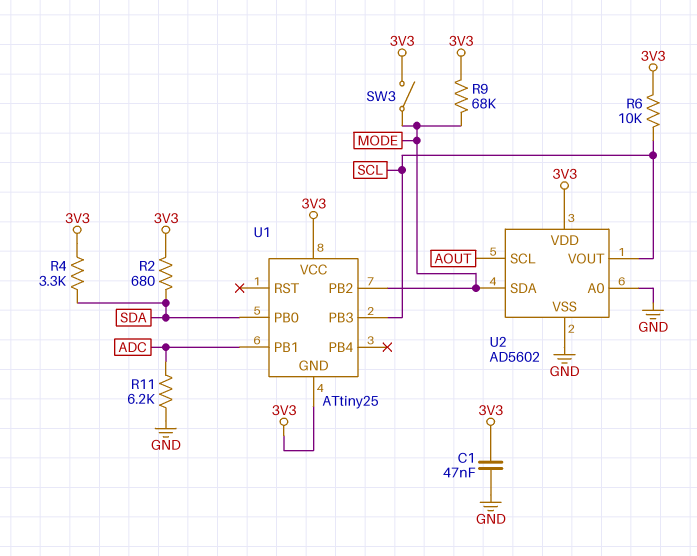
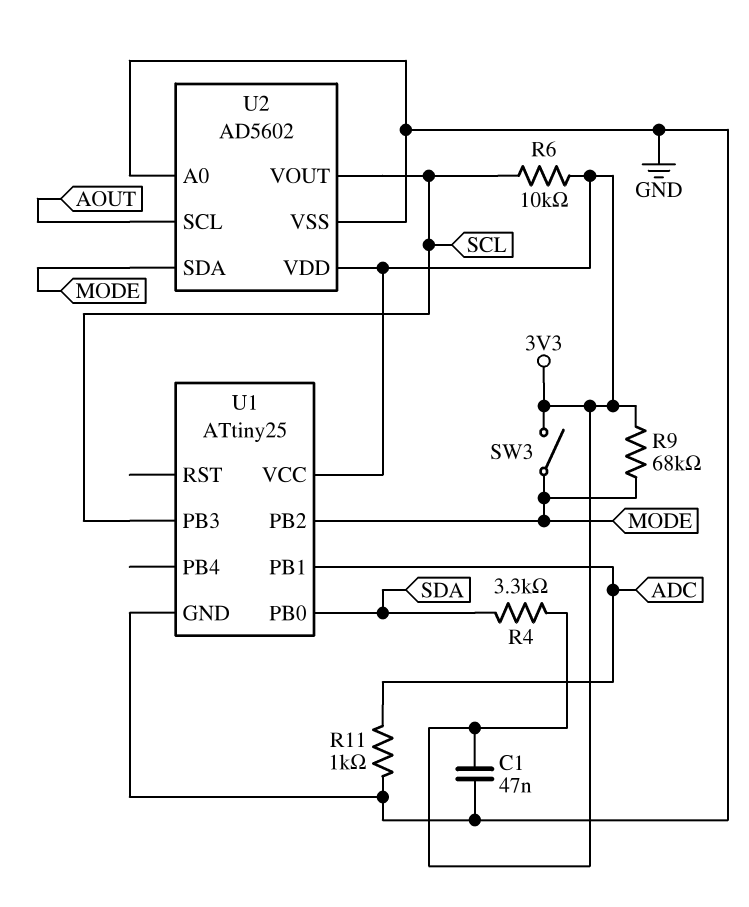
R2: 680 (3V3, SDA) -> none
R11: 6.2k (ADC, GND) -> 1k (ADC, GND)
U1 pin GND: 3V3 -> GND

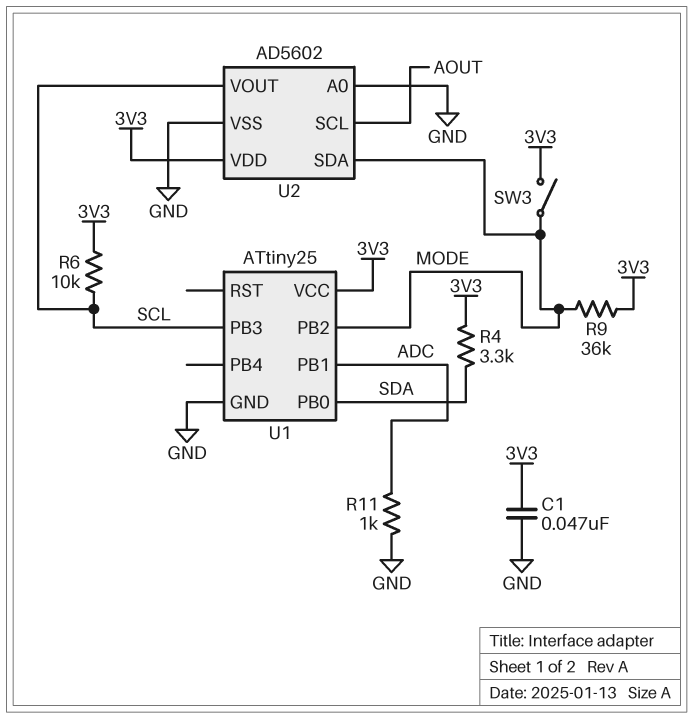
R9: 68k (3V3, MODE) -> 36k (3V3, MODE)

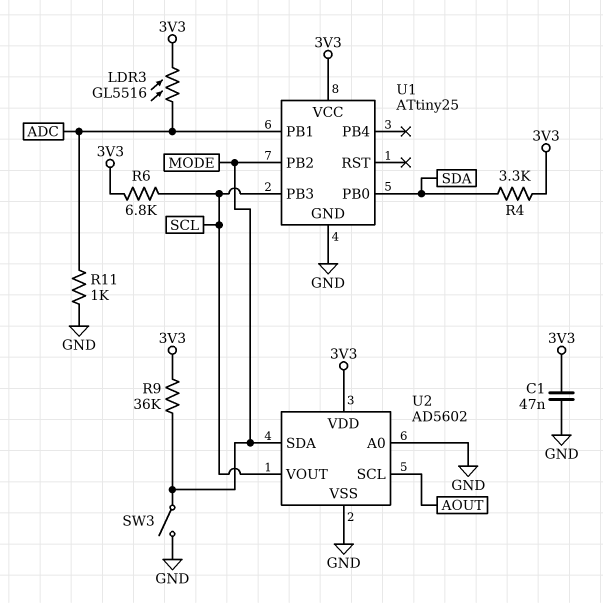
LDR3: none -> GL5516 (3V3, ADC)
R6: 10k (3V3, SCL) -> 6.8k (3V3, SCL)
SW3: switch (3V3, MODE) -> switch (GND, MODE)

